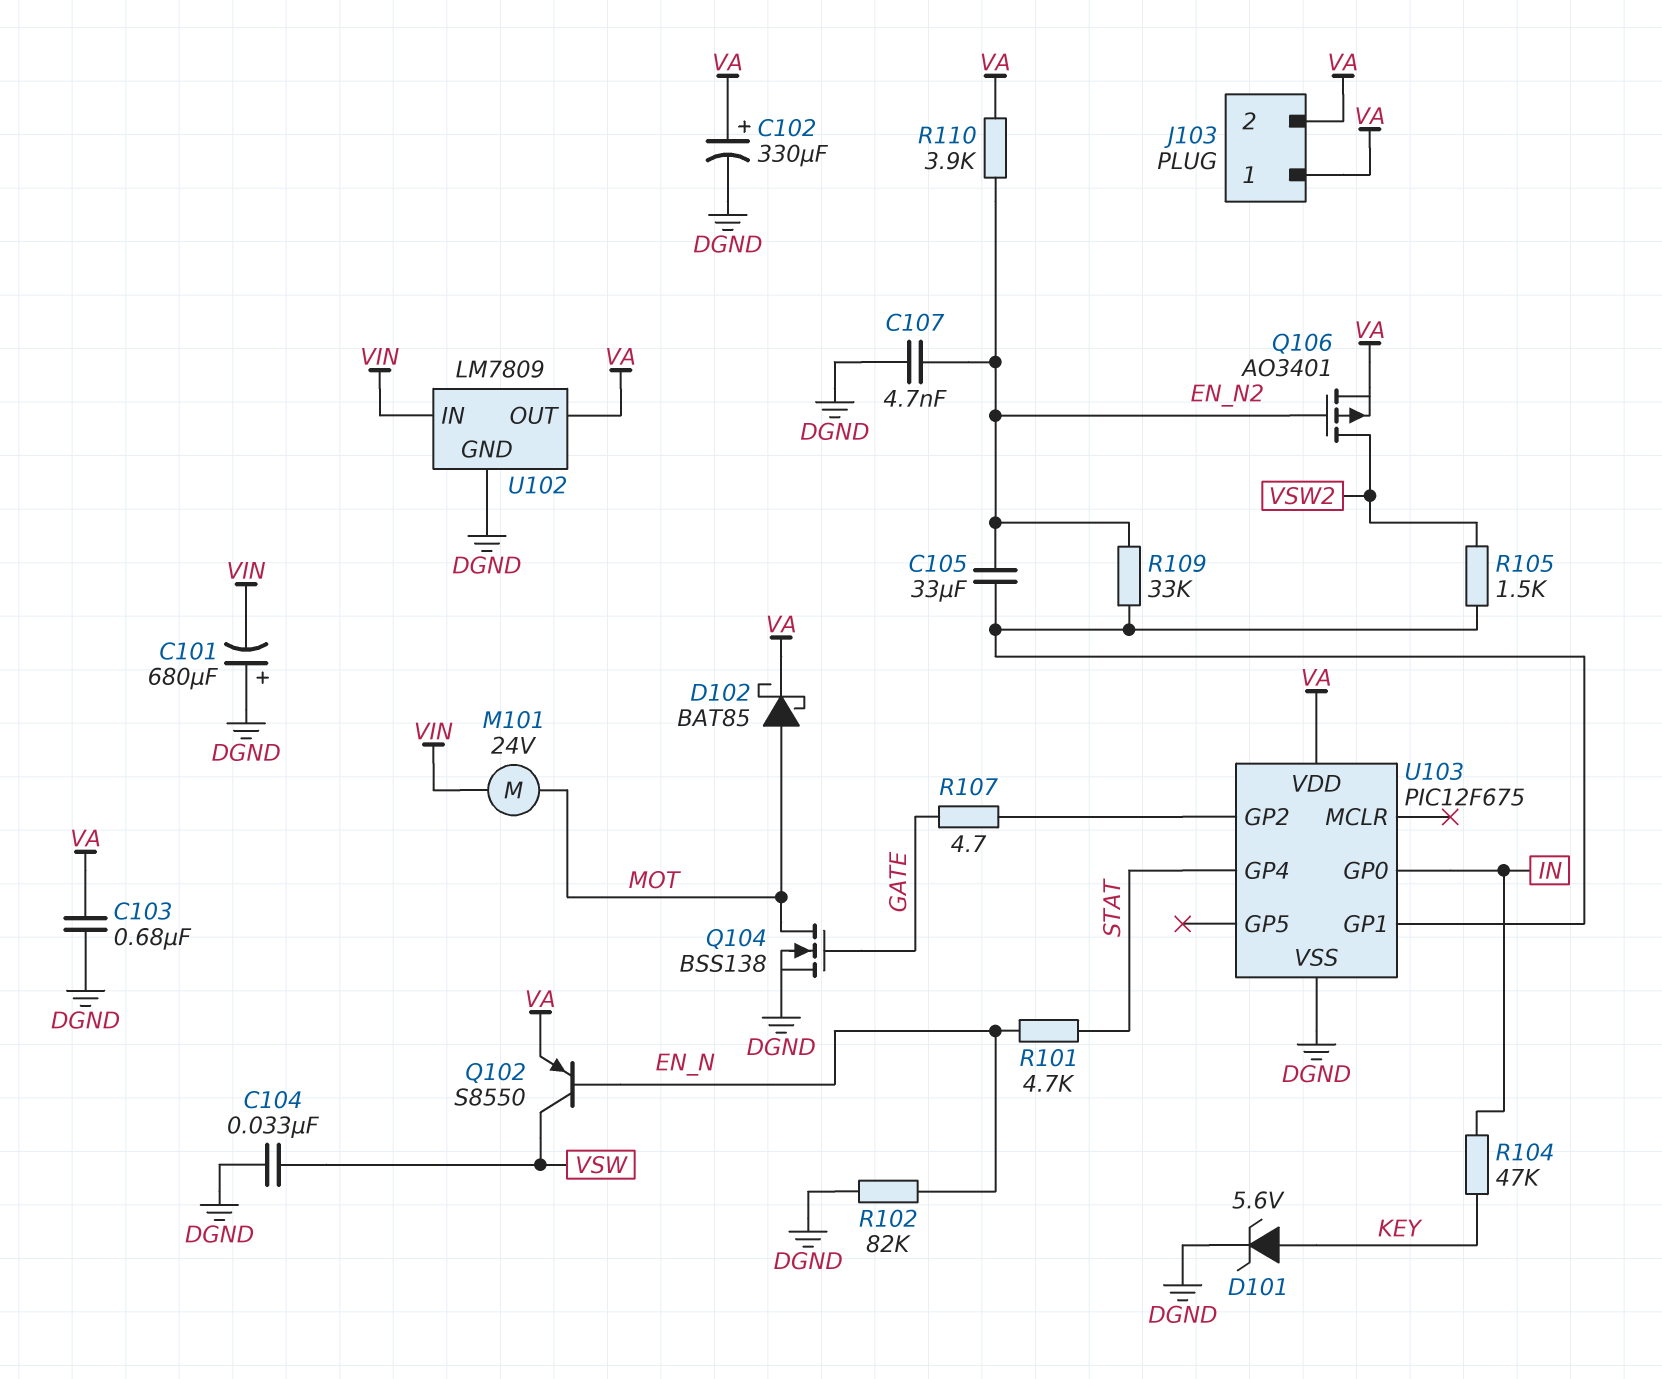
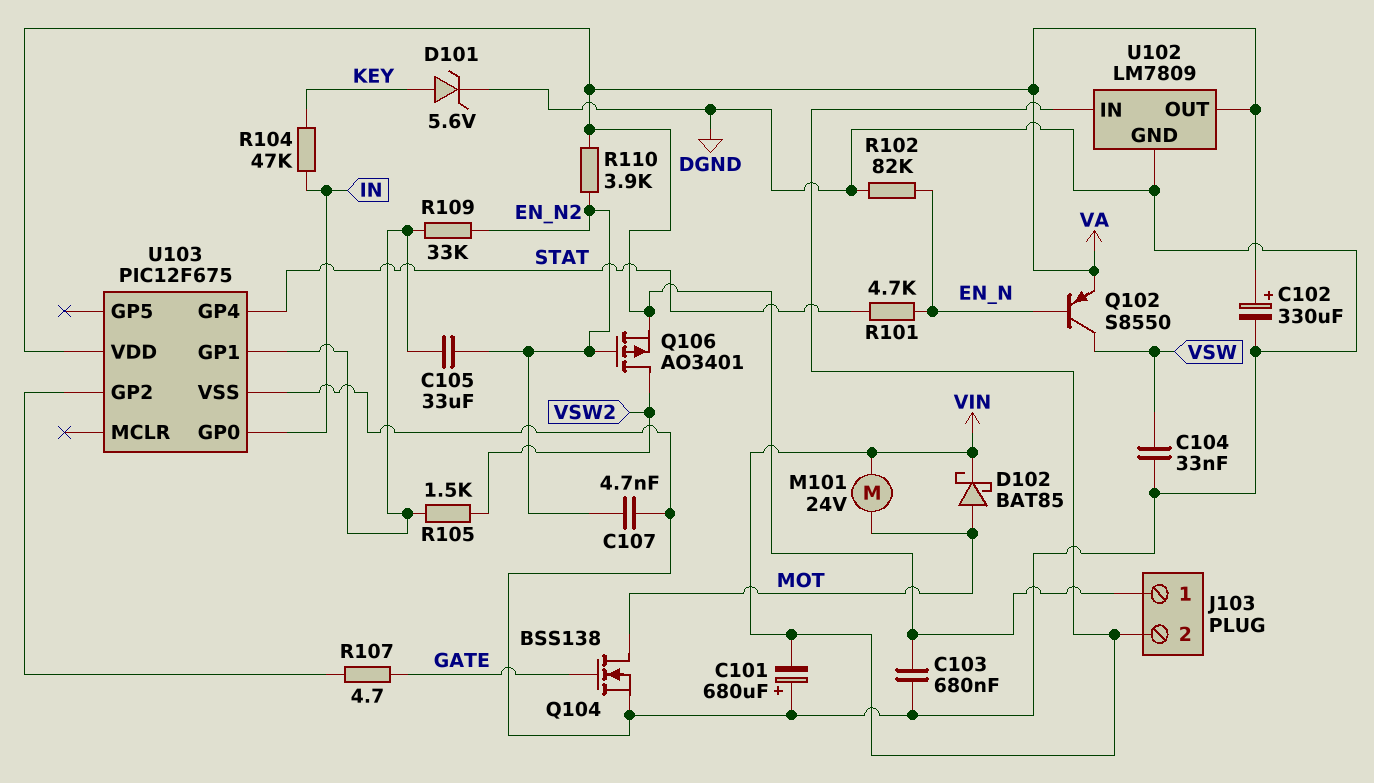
D102: schottky BAT85 (A MOT, K VA) -> schottky BAT85 (A MOT, K VIN)
J103 pin 2: VA -> VIN

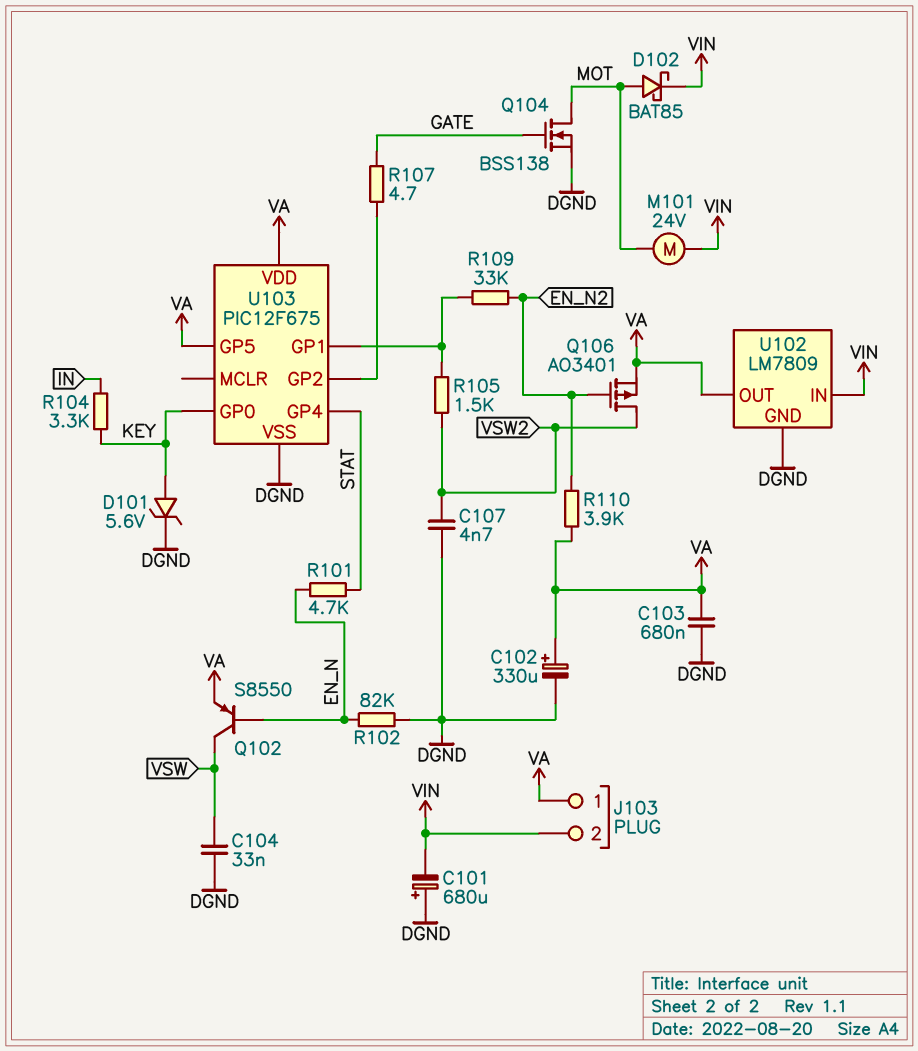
C105: 33uF (EN_N2, U103/GP1) -> none
C107: 4.7nF (DGND, EN_N2) -> 4.7nF (DGND, VSW2)
R104: 47k (IN, KEY) -> 3.3k (IN, KEY)
U103 pin GP0: IN -> KEY
U103 pin GP5: none -> VA

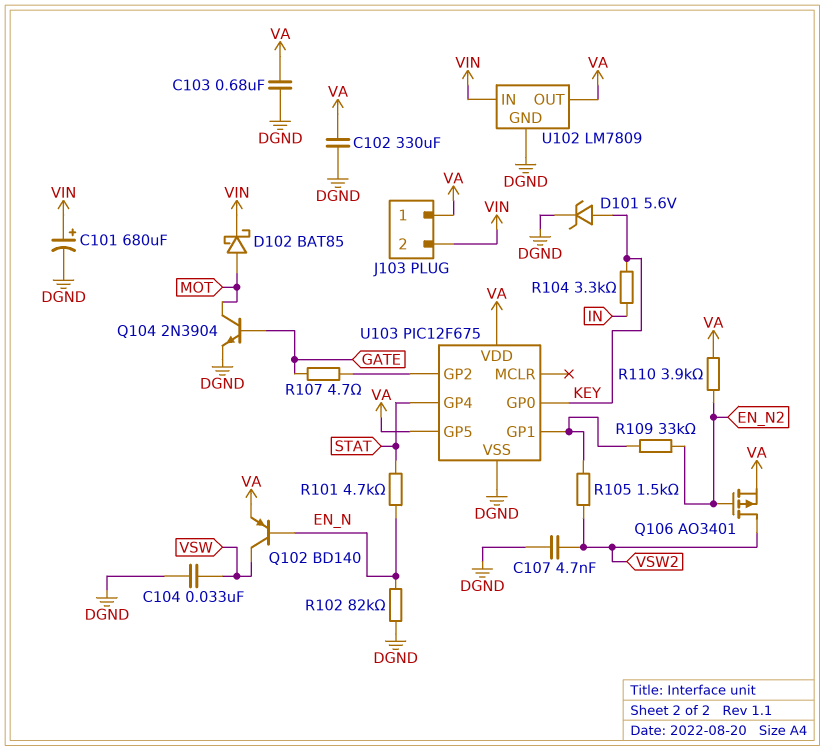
C101: 680uF (plus DGND, minus VIN) -> 680uF (plus VIN, minus DGND)
C102: 330uF (plus VA, minus DGND) -> 330uF (DGND, VA)
M101: motor 24V (MOT, VIN) -> none
Q102: PNP S8550 (B EN_N, C VSW, E VA) -> PNP BD140 (B EN_N, C VSW, E VA)
Q104: NMOS BSS138 (G GATE, D MOT, S DGND) -> NPN 2N3904 (B GATE, C MOT, E DGND)

